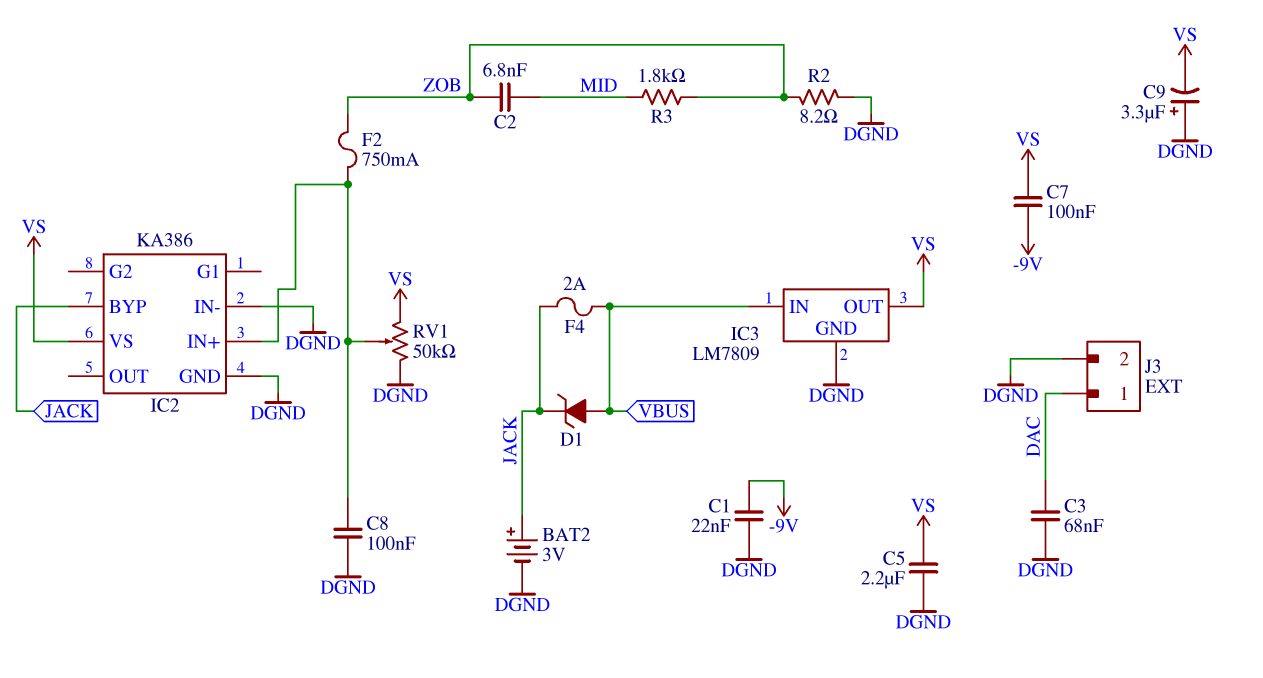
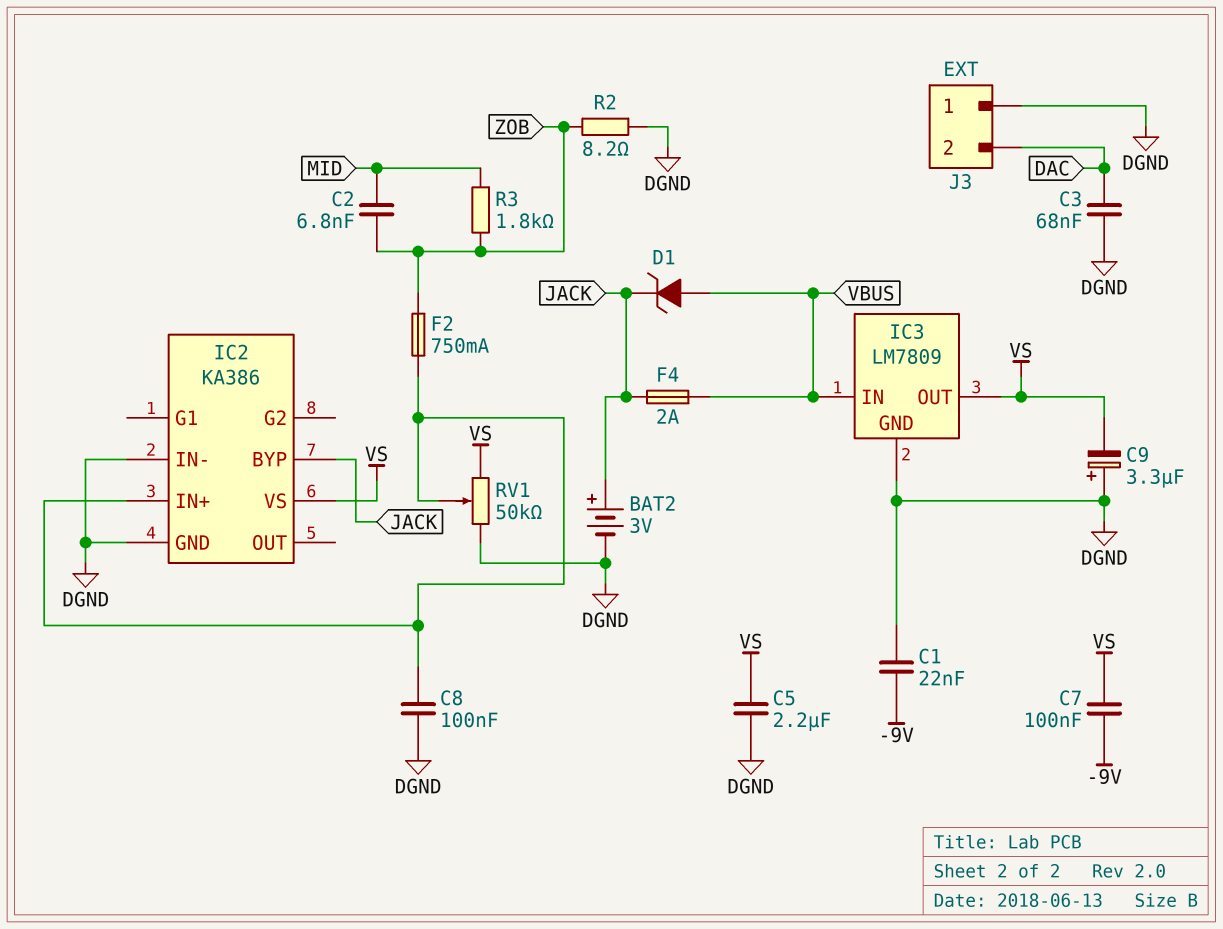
J3 pin 1: DAC -> DGND
J3 pin 2: DGND -> DAC

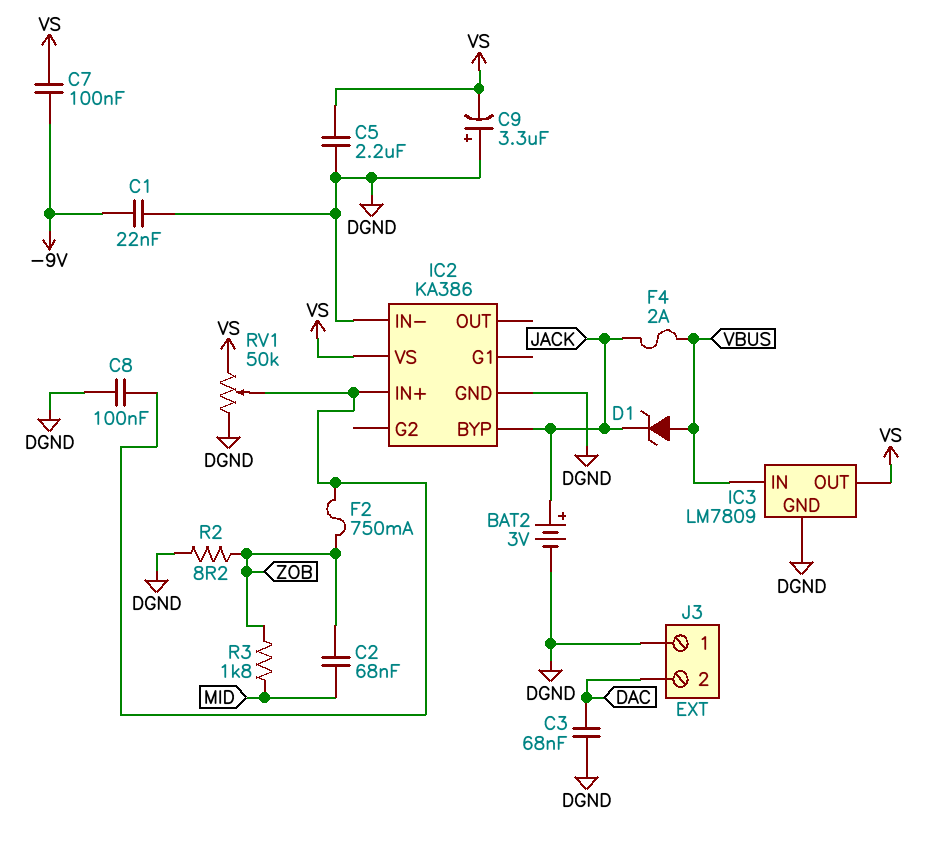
C2: 6.8nF (MID, ZOB) -> 68nF (MID, ZOB)

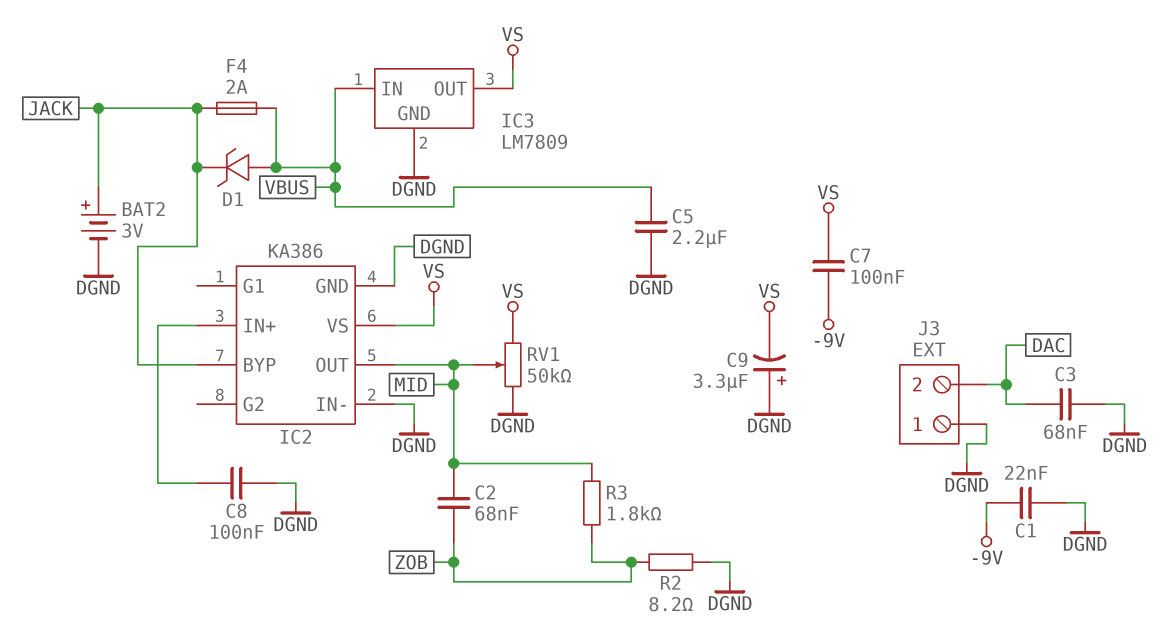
C5: 2.2uF (DGND, VS) -> 2.2uF (DGND, VBUS)
F2: 750mA (IC2/IN+, ZOB) -> none
IC2 pin OUT: none -> MID
RV1: 50k (DGND, VS, wiper IC2/IN+) -> 50k (DGND, VS, wiper MID)

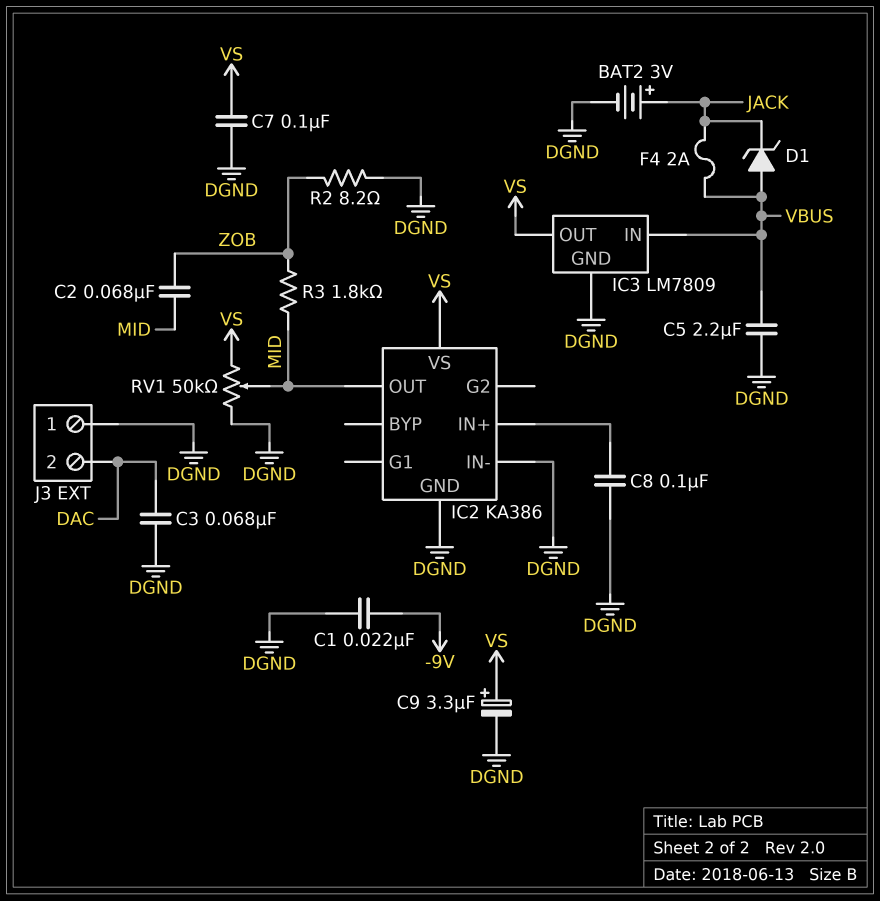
C7: 100nF (-9V, VS) -> 100nF (DGND, VS)
C9: 3.3uF (plus DGND, minus VS) -> 3.3uF (plus VS, minus DGND)
IC2 pin BYP: JACK -> none

